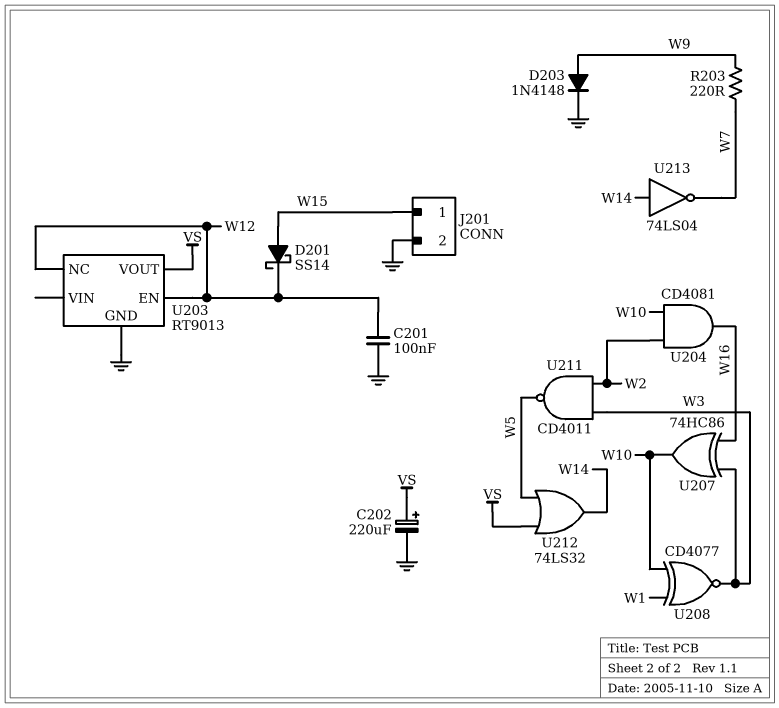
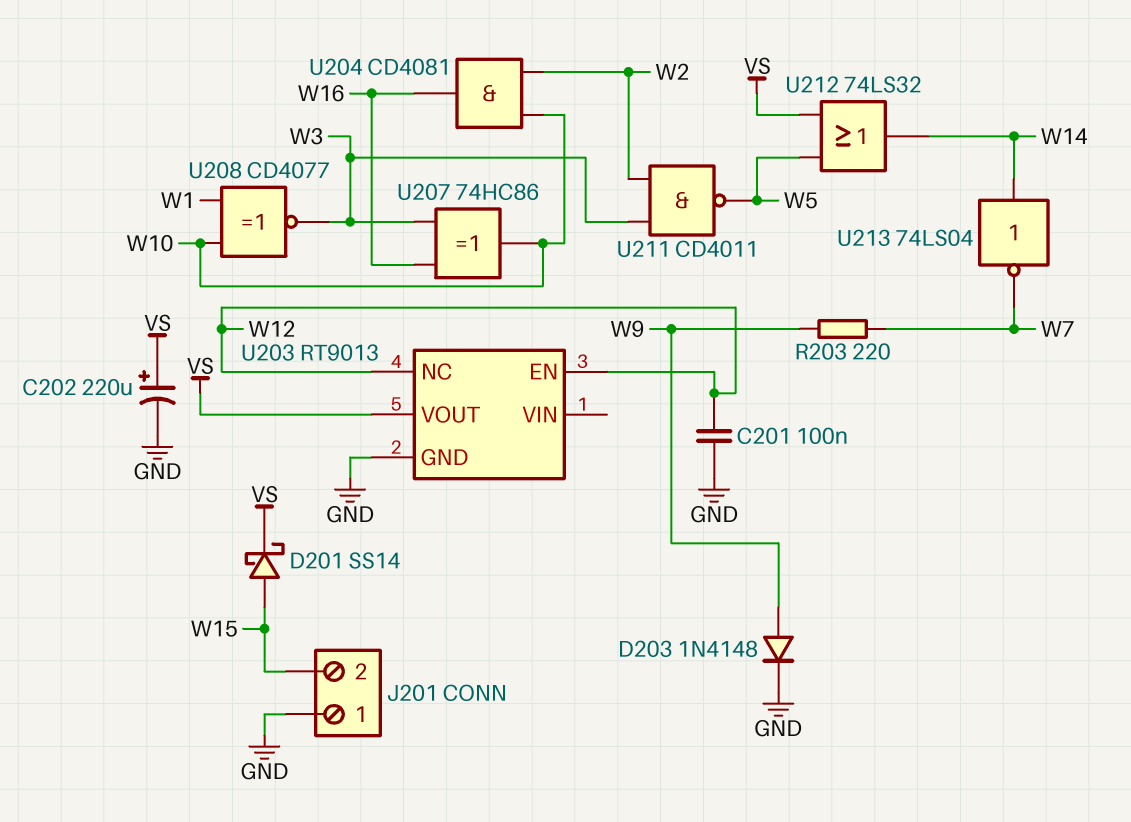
D201: schottky SS14 (A W15, K W12) -> schottky SS14 (A W15, K VS)
J201 pin 1: W15 -> GND
J201 pin 2: GND -> W15

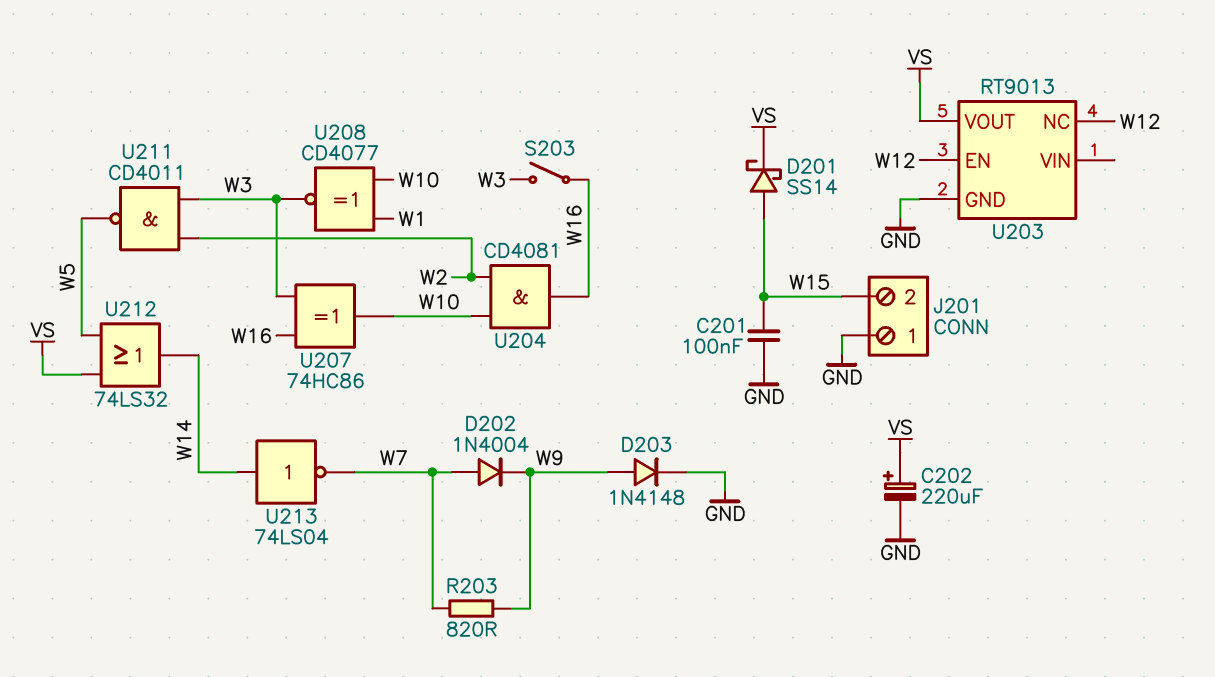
C201: 100nF (GND, W12) -> 100nF (GND, W15)
D202: none -> diode 1N4004 (A W7, K W9)
R203: 220 (W7, W9) -> 820 (W7, W9)
S203: none -> switch (W3, W16)

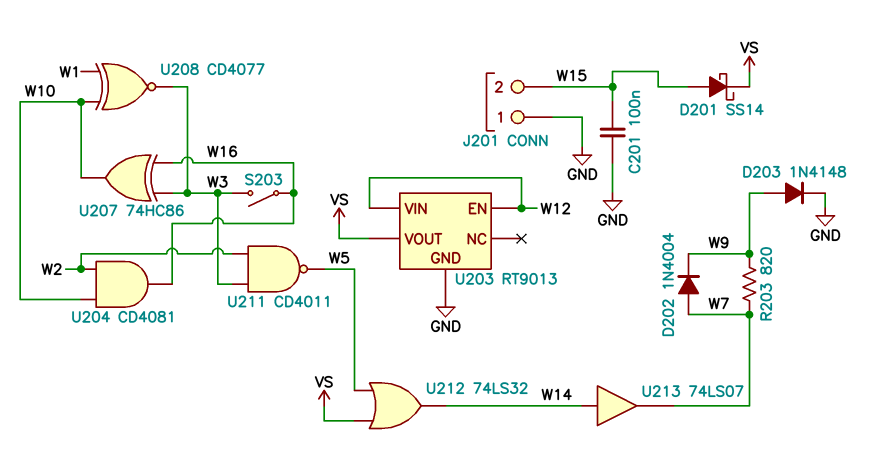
C202: 220uF (plus VS, minus GND) -> none
U203 pin NC: W12 -> none
U203 pin VIN: none -> W12
U213: NOT 74LS04 (in W14, out W7) -> buffer 74LS07 (in W14, out W7)

